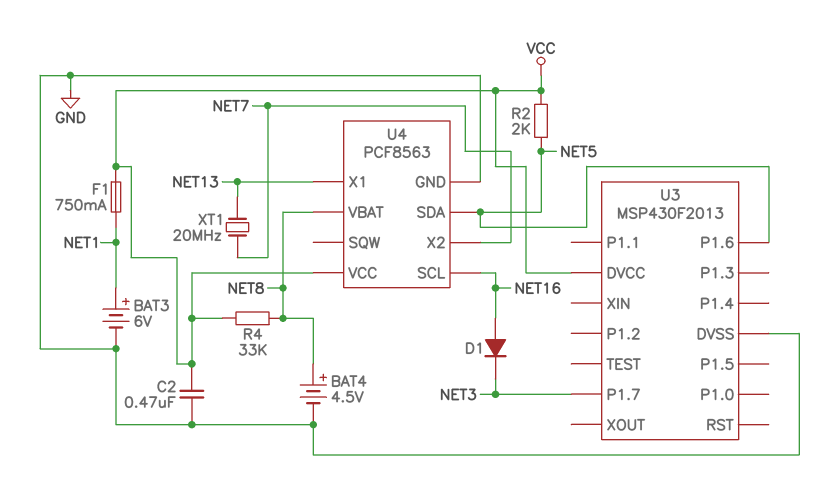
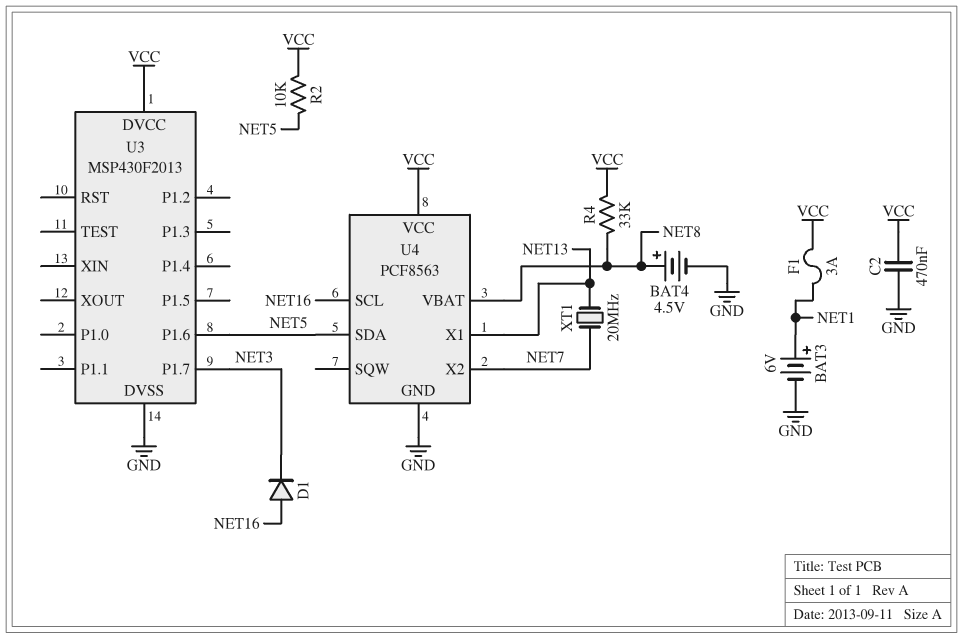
F1: 750mA (NET1, VCC) -> 3A (NET1, VCC)
R2: 2k (NET5, VCC) -> 10k (NET5, VCC)

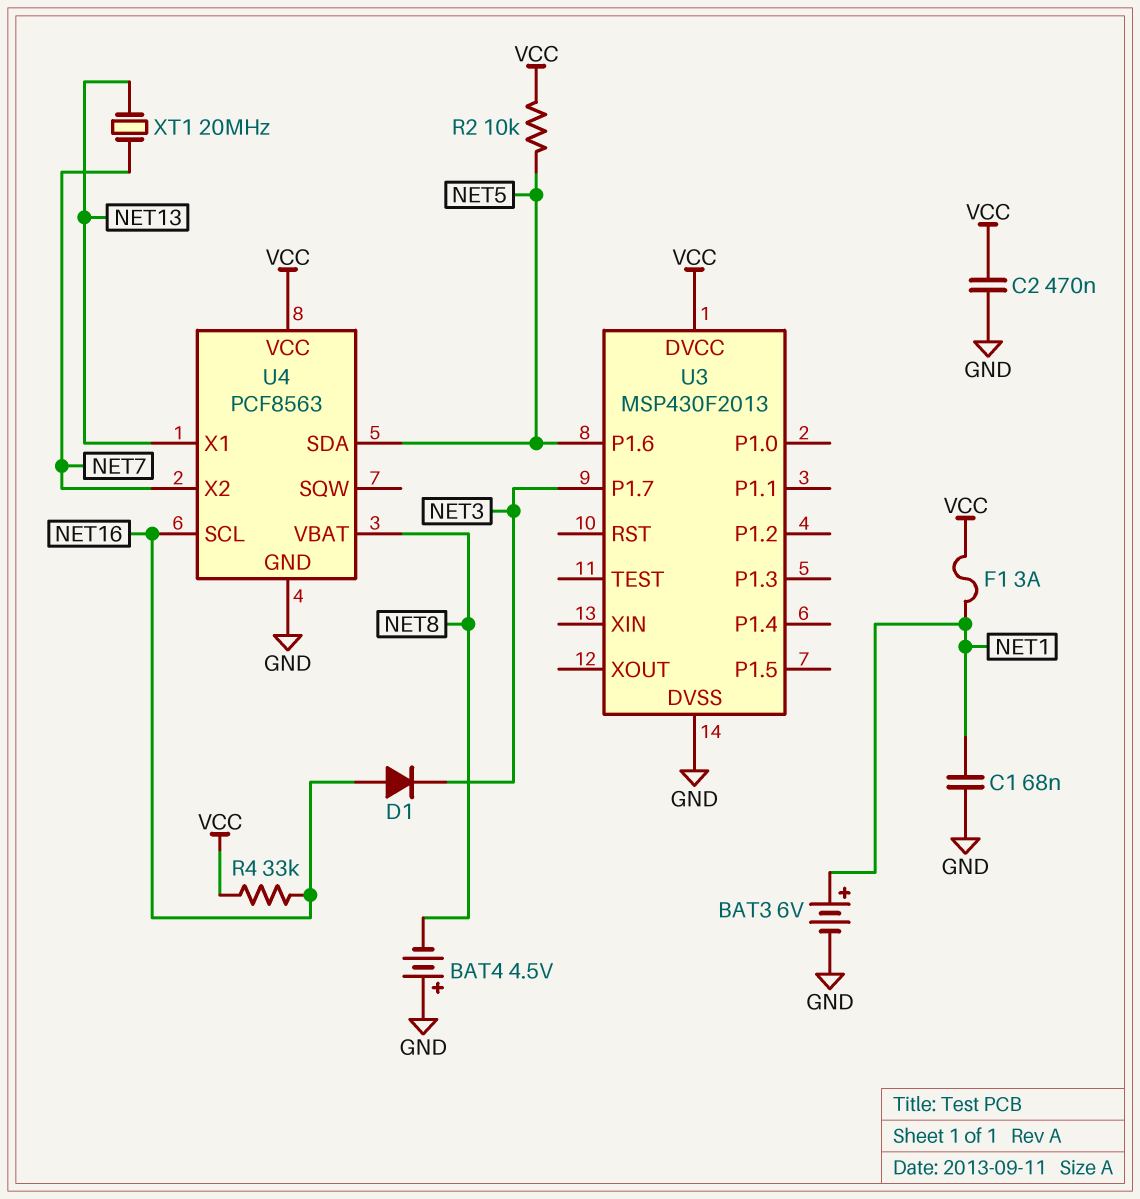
BAT4: 4.5V (plus NET8, minus GND) -> 4.5V (plus GND, minus NET8)
C1: none -> 68nF (GND, NET1)
R4: 33k (NET8, VCC) -> 33k (NET16, VCC)

